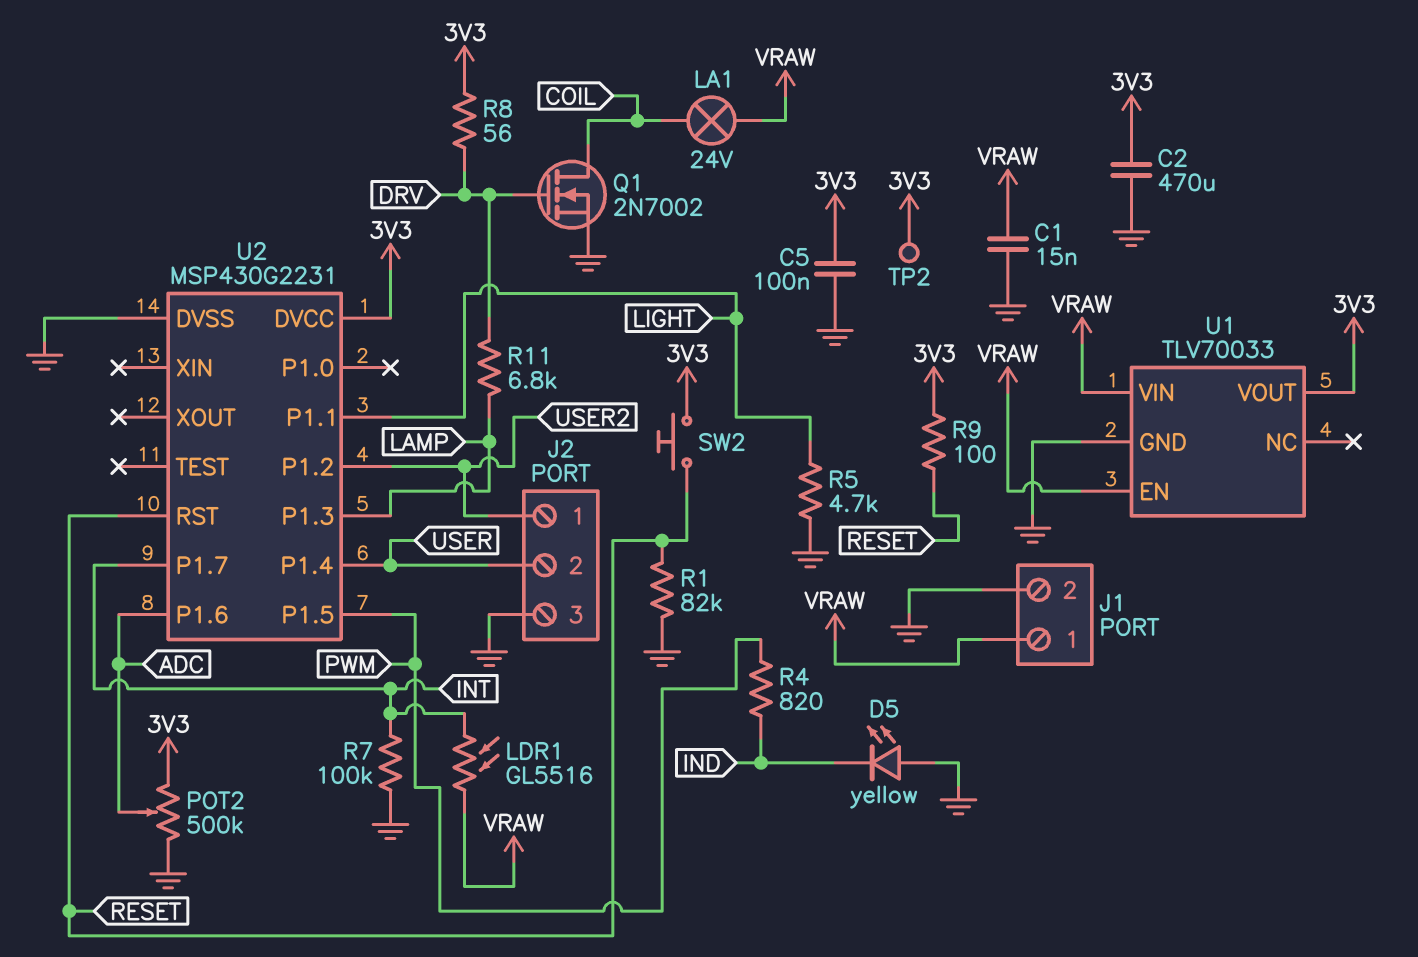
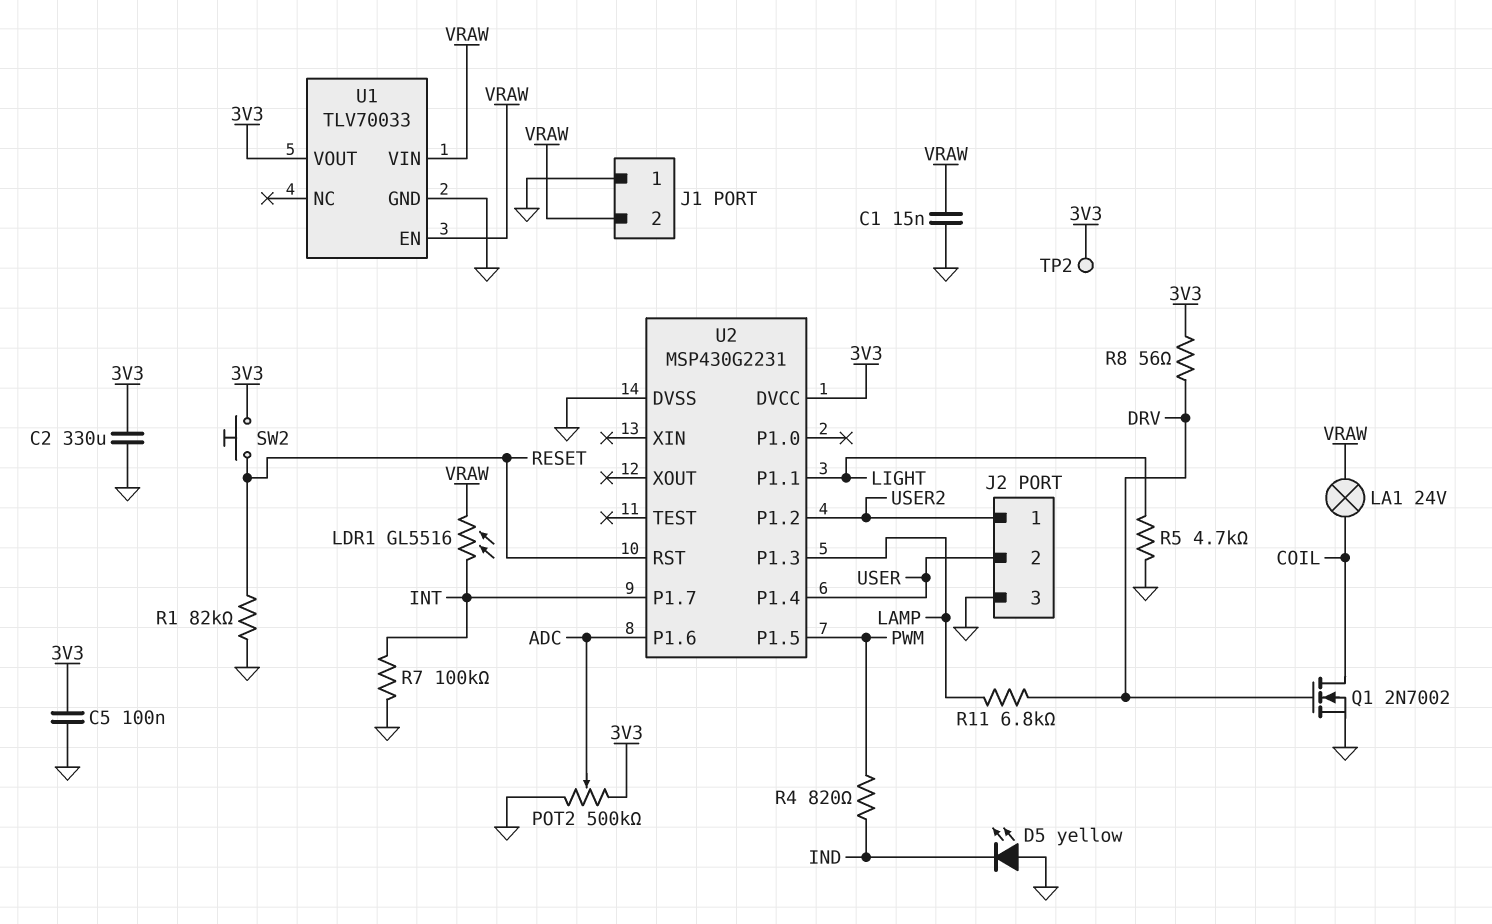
C2: 470uF (3V3, GND) -> 330uF (3V3, GND)
J1 pin 1: VRAW -> GND
J1 pin 2: GND -> VRAW
R9: 100 (3V3, RESET) -> none

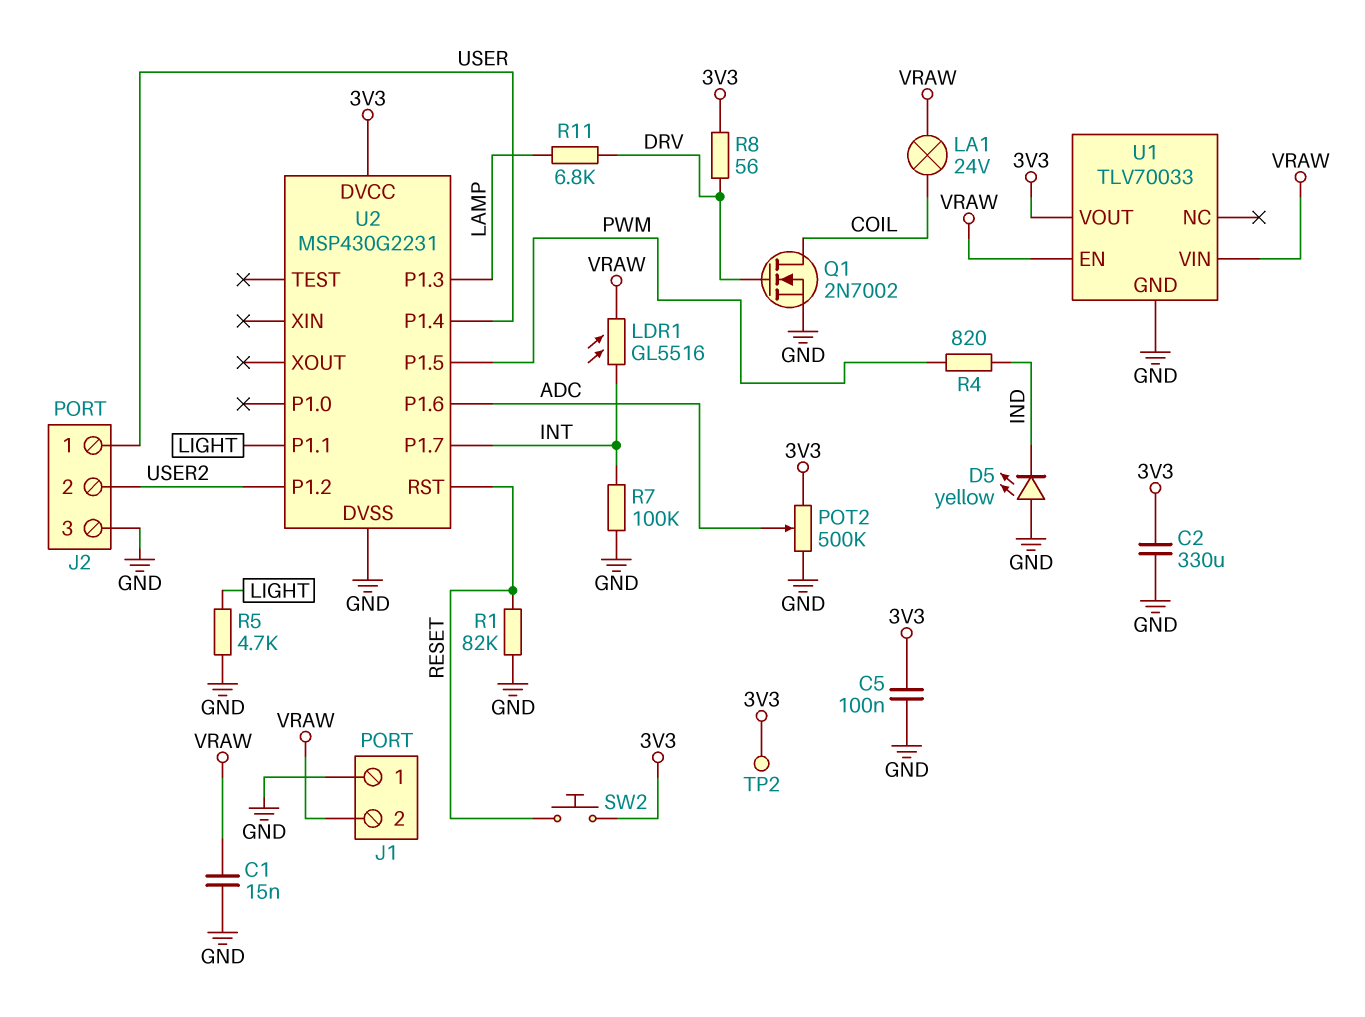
J2 pin 1: USER2 -> USER
J2 pin 2: USER -> USER2

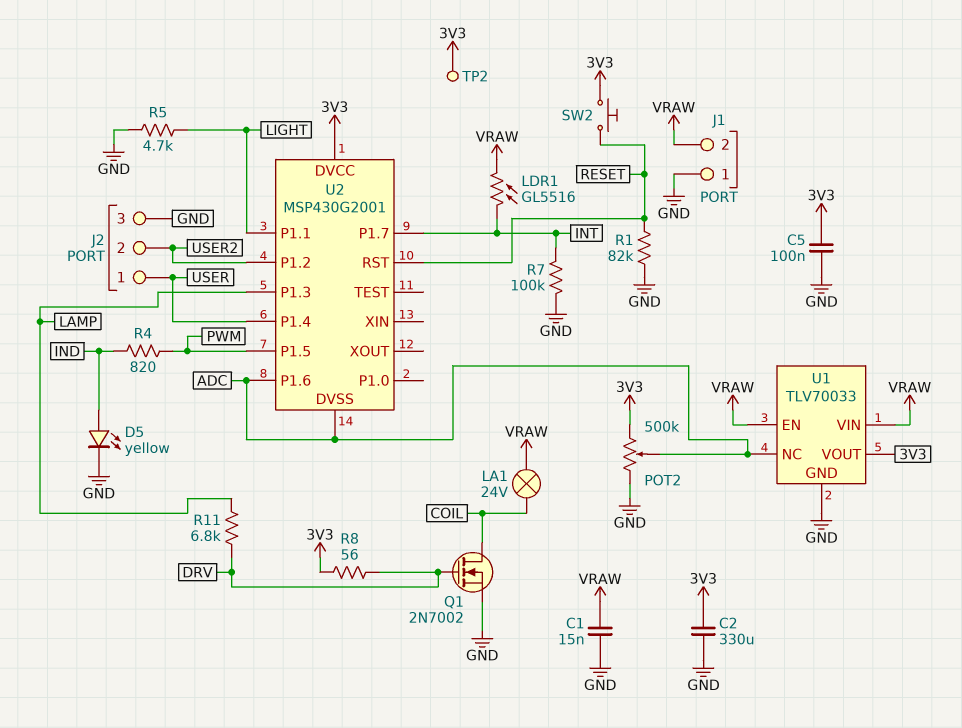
D5: LED yellow (A GND, K IND) -> LED yellow (A IND, K GND)
U1 pin NC: none -> ADC
U2: MSP430G2231 -> MSP430G2001
U2 pin DVSS: GND -> ADC

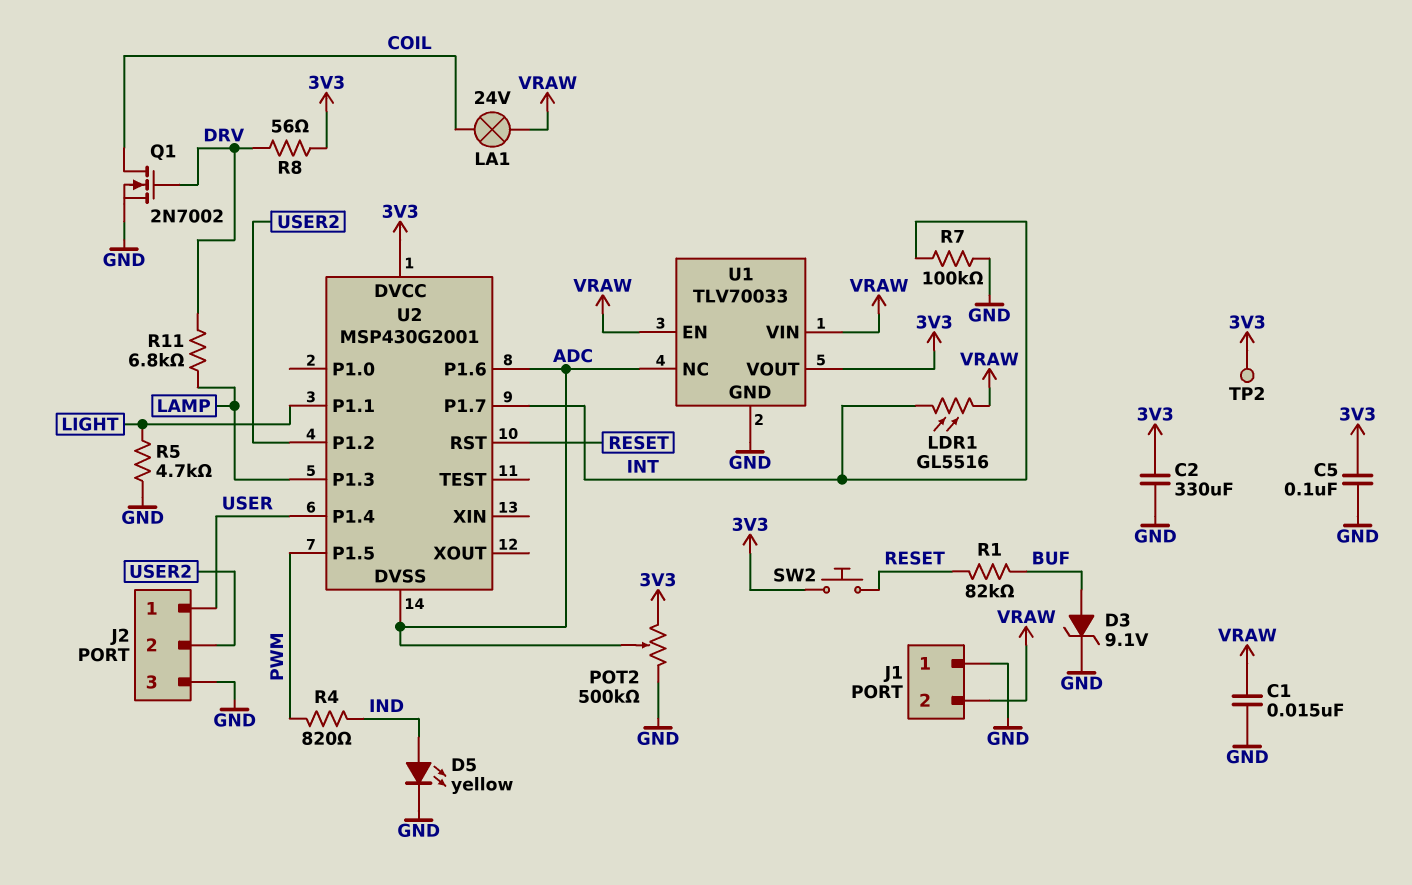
D3: none -> zener 9.1V (A BUF, K GND)
R1: 82k (GND, RESET) -> 82k (BUF, RESET)

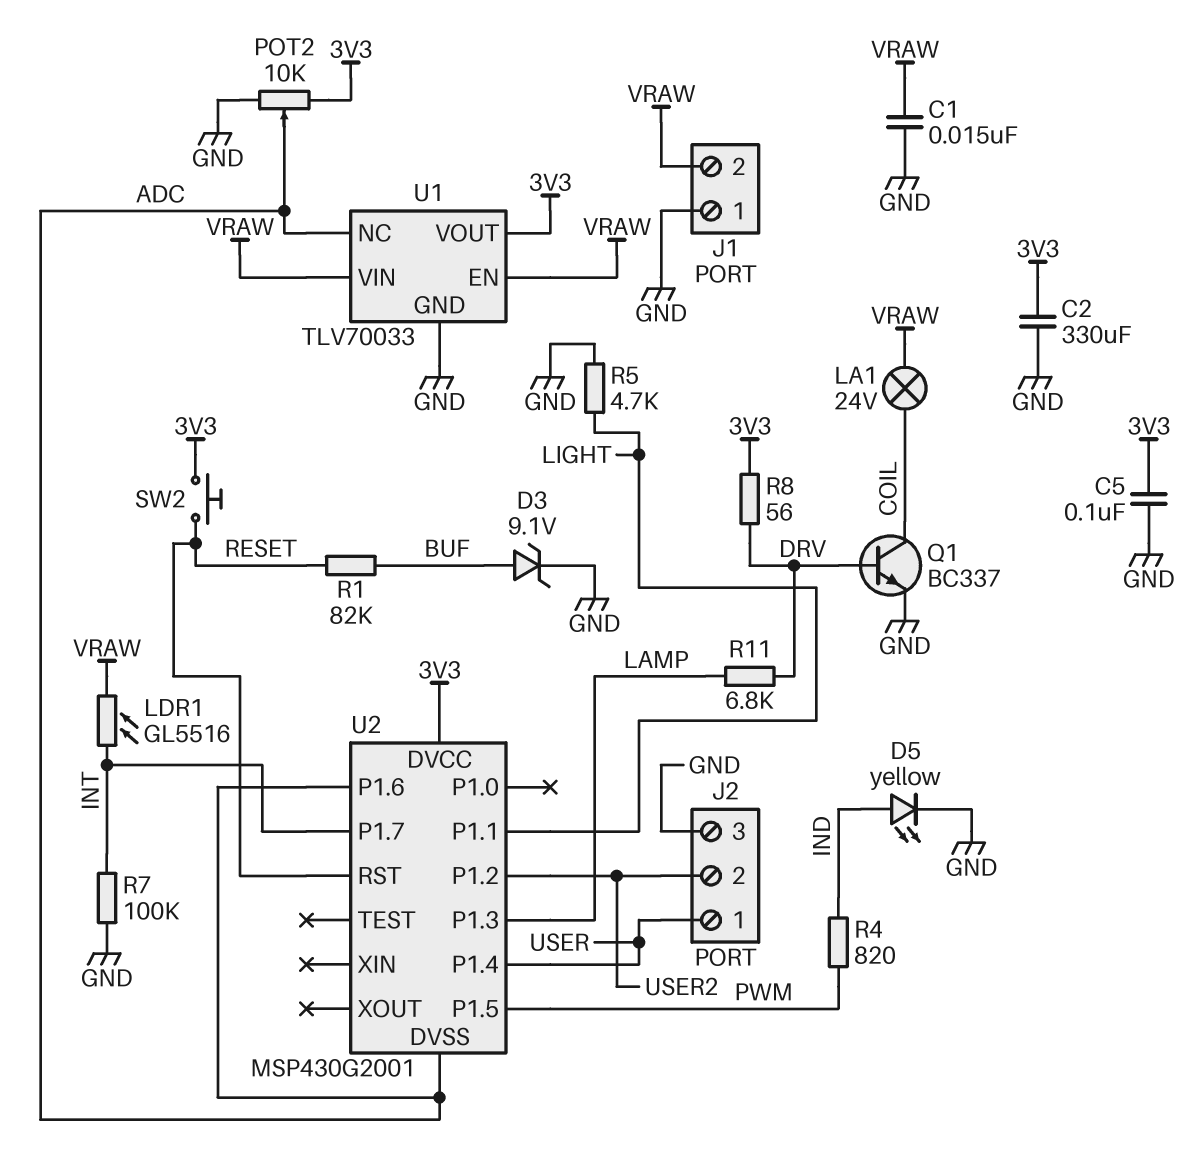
POT2: 500k (3V3, GND, wiper ADC) -> 10k (3V3, GND, wiper ADC)
Q1: NMOS 2N7002 (G DRV, D COIL, S GND) -> NPN BC337 (B DRV, C COIL, E GND)
TP2: test point (3V3) -> none

